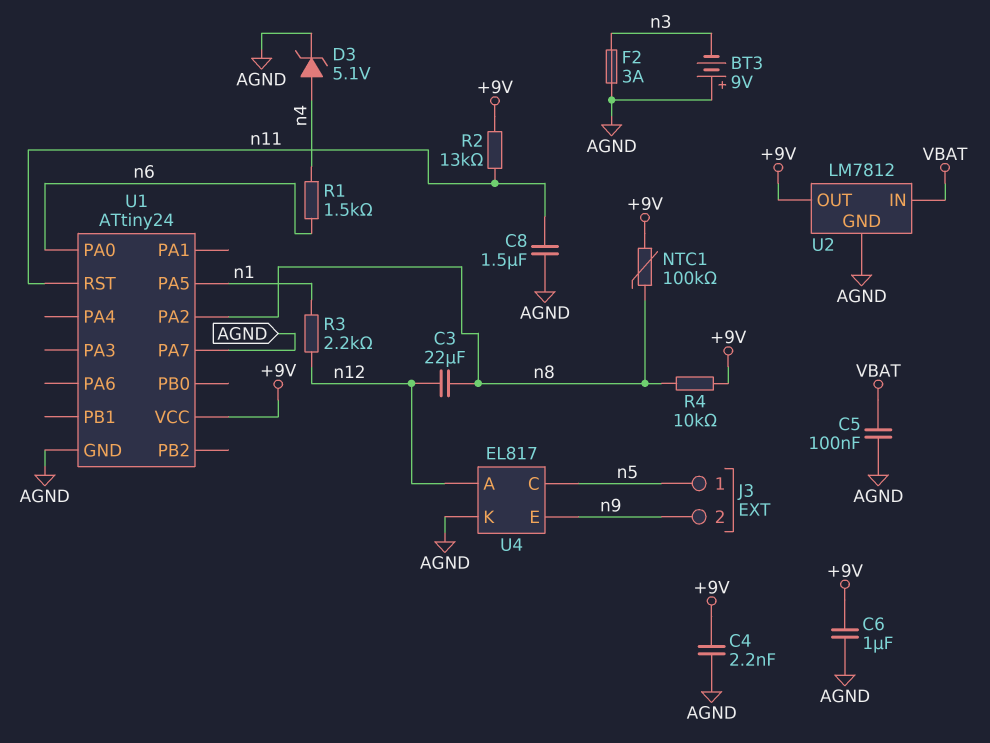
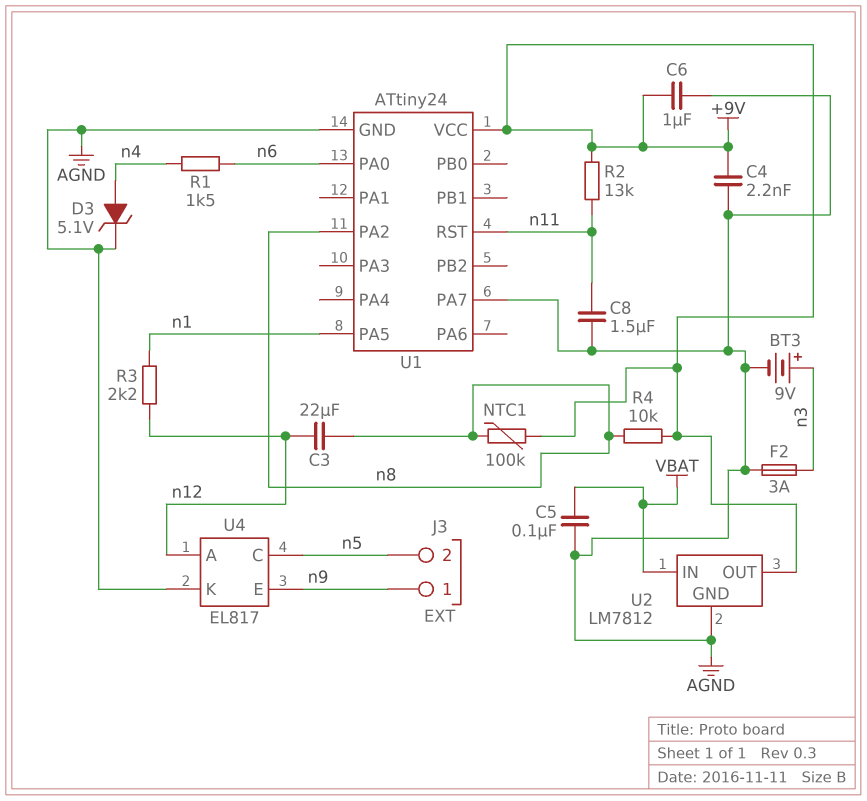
BT3: 9V (plus AGND, minus n3) -> 9V (plus n3, minus AGND)
J3 pin 1: n5 -> n9
J3 pin 2: n9 -> n5

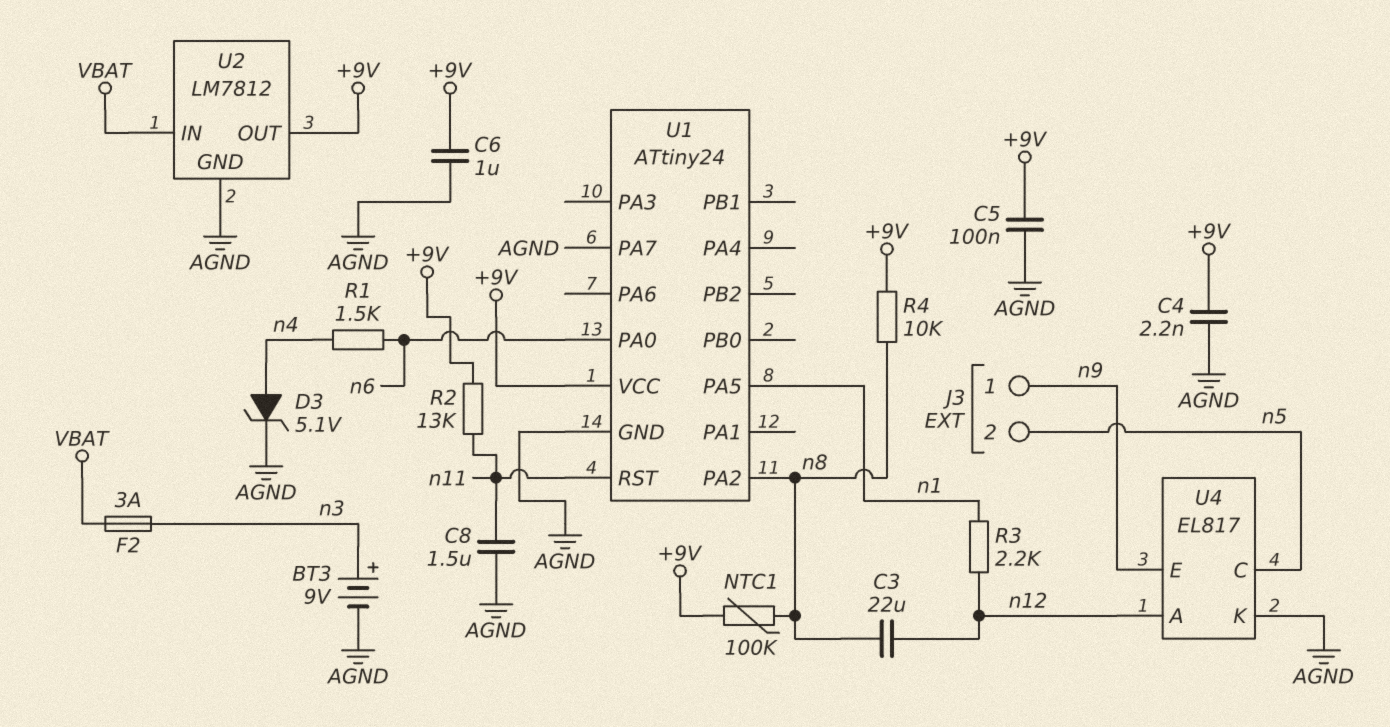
C5: 100nF (AGND, VBAT) -> 100nF (+9V, AGND)
F2: 3A (AGND, n3) -> 3A (VBAT, n3)

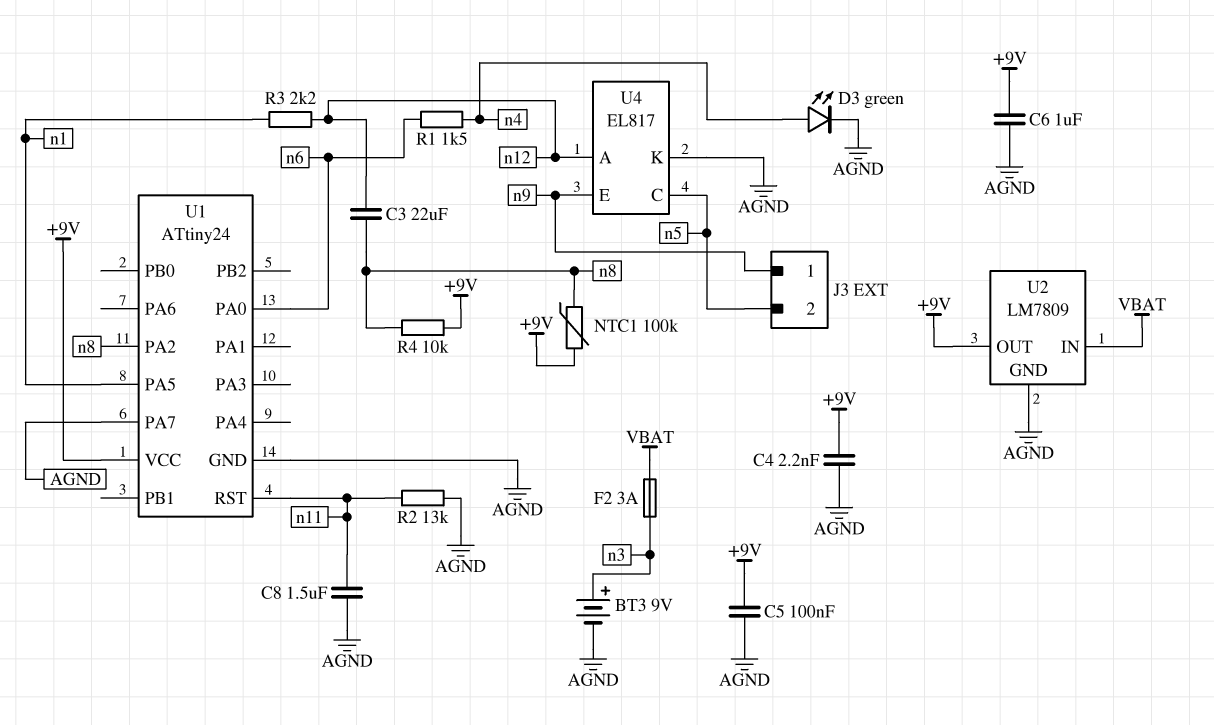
D3: zener 5.1V (A n4, K AGND) -> LED green (A n4, K AGND)
R2: 13k (+9V, n11) -> 13k (AGND, n11)
U2: LM7812 -> LM7809

